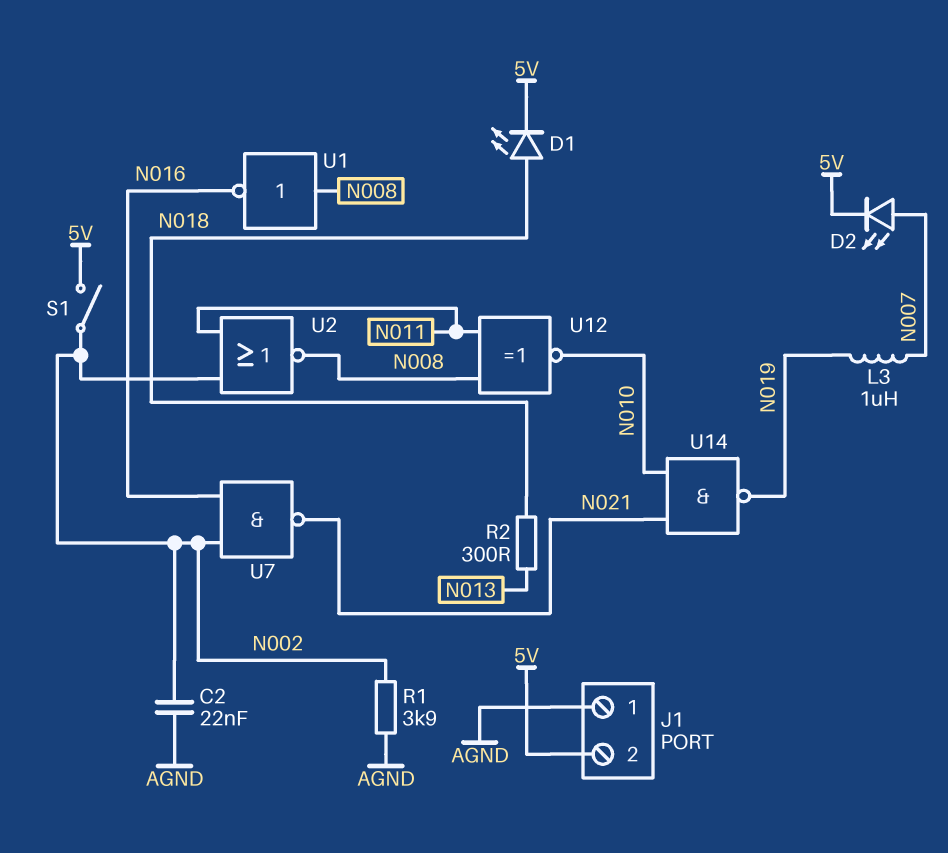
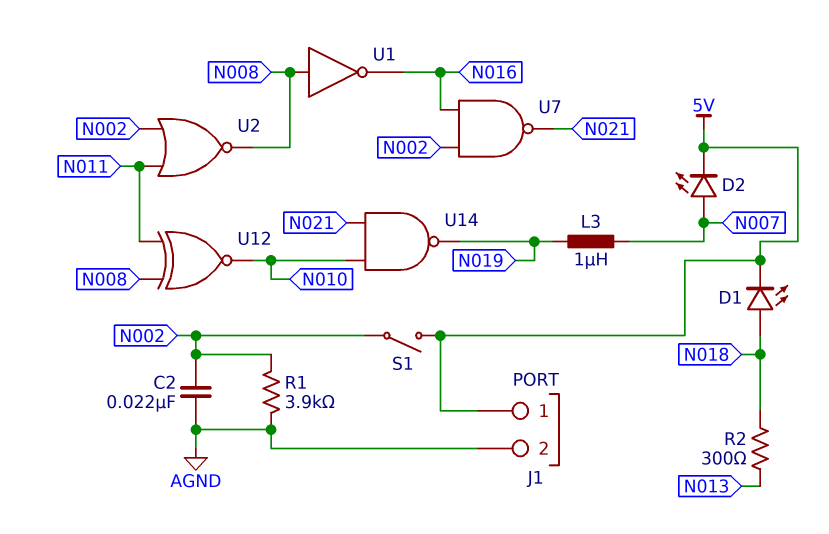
J1 pin 1: AGND -> 5V
J1 pin 2: 5V -> AGND

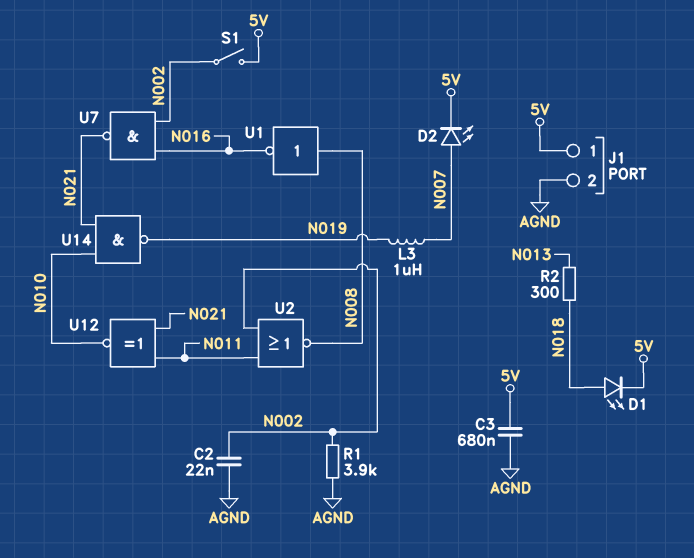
C3: none -> 680nF (5V, AGND)
U12: XNOR (in N008, in N011, out N010) -> XNOR (in N011, in N021, out N010)

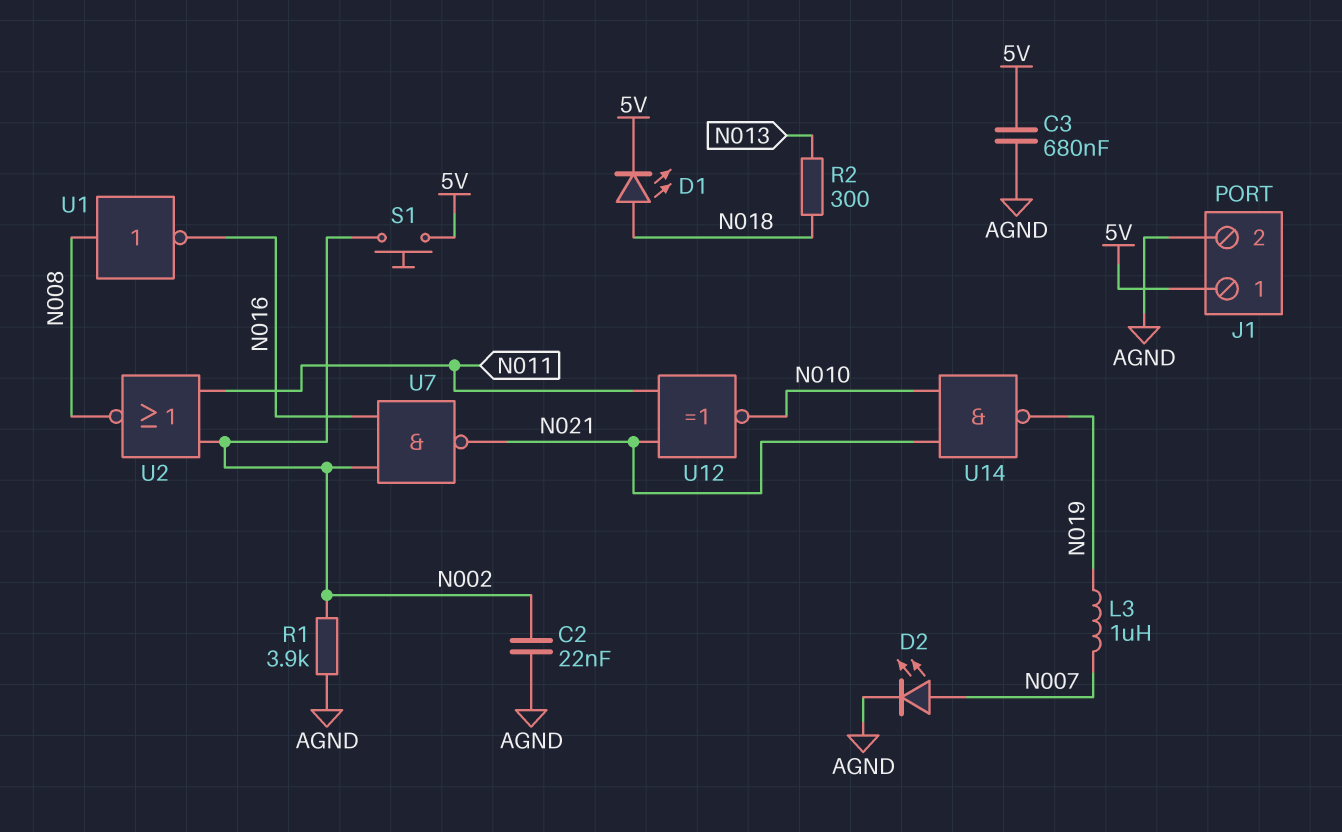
D2: LED (A N007, K 5V) -> LED (A N007, K AGND)
S1: switch (5V, N002) -> button (5V, N002)

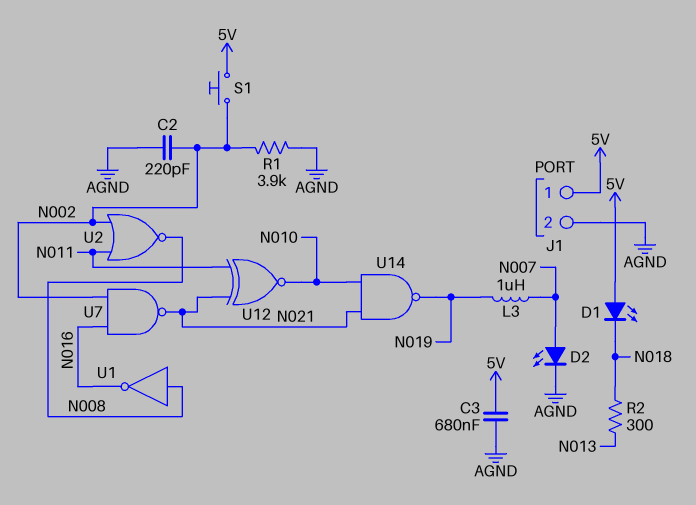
C2: 22nF (AGND, N002) -> 220pF (AGND, N002)
D1: LED (A N018, K 5V) -> LED (A 5V, K N018)

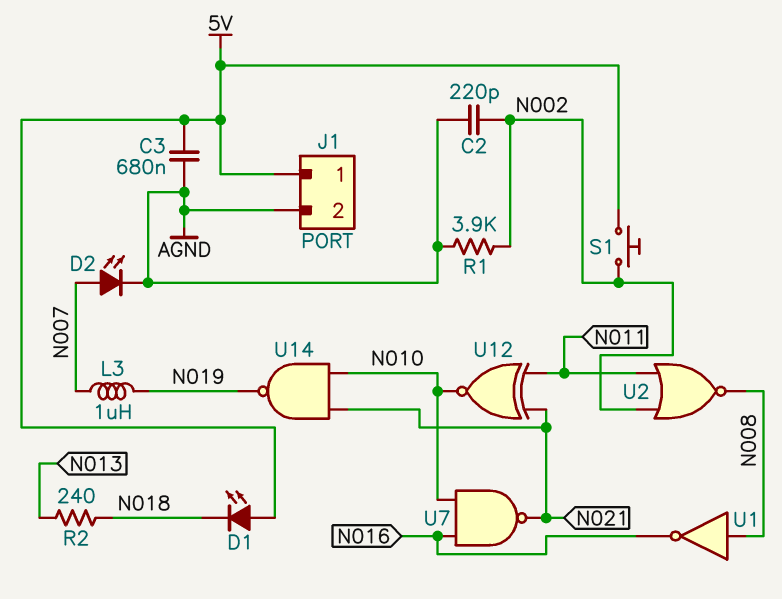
R2: 300 (N013, N018) -> 240 (N013, N018)
U7: NAND (in N002, in N016, out N021) -> NAND (in N010, in N016, out N021)

